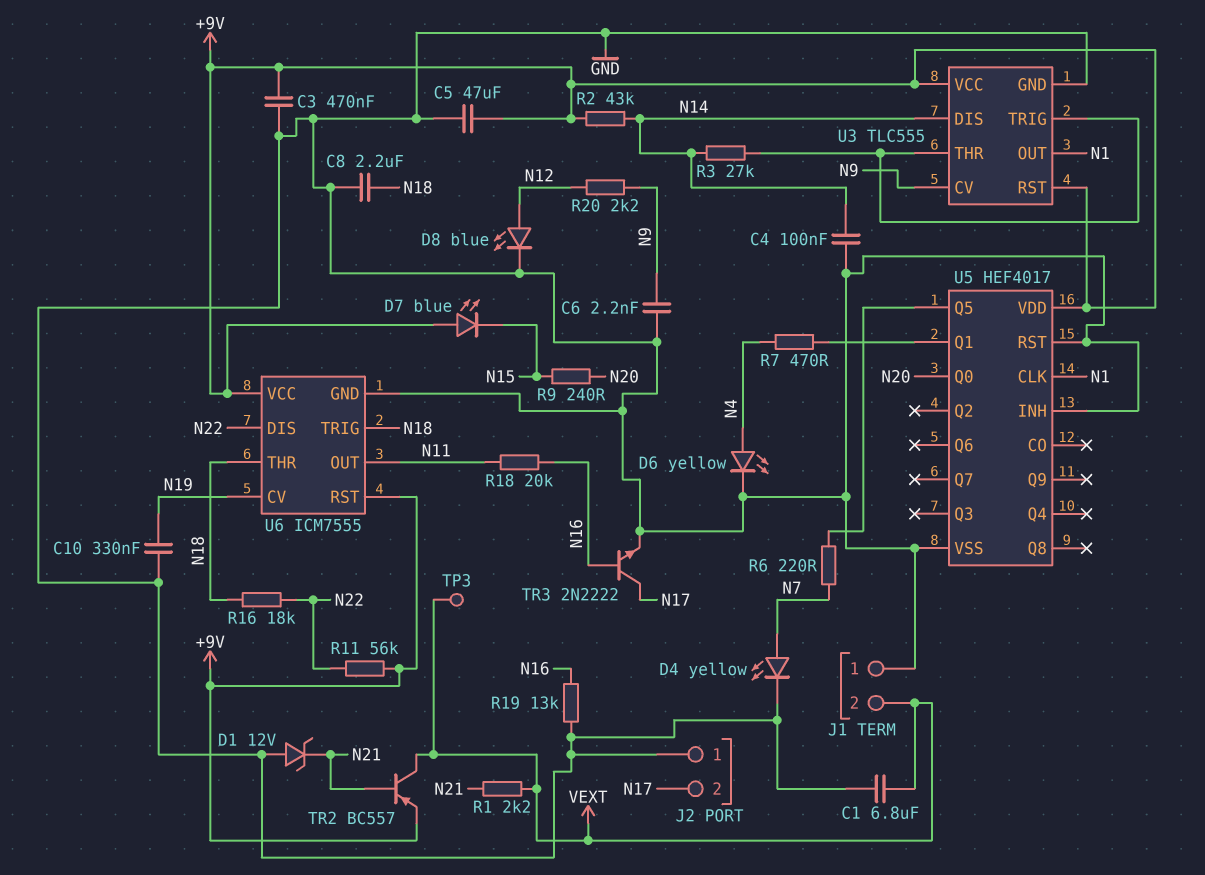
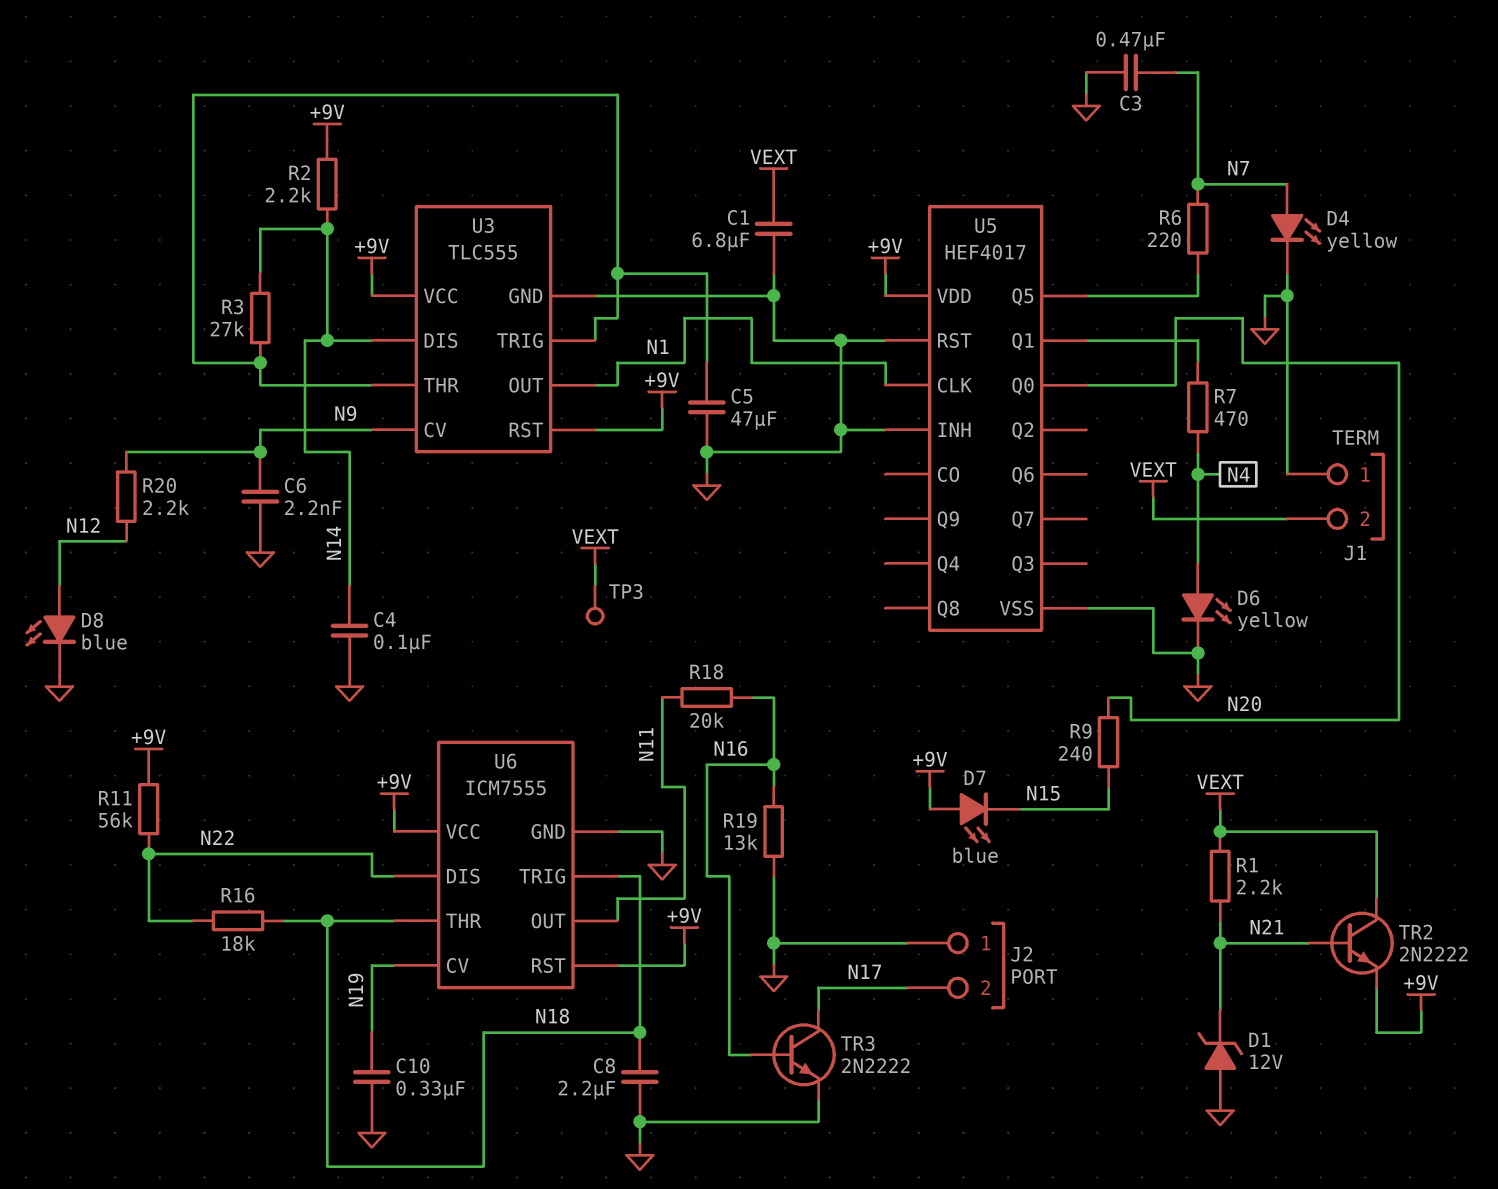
C3: 470nF (+9V, GND) -> 470nF (GND, N7)
C5: 47uF (+9V, GND) -> 47uF (GND, U3/THR)
R2: 43k (+9V, N14) -> 2.2k (+9V, N14)
TR2: PNP BC557 (B N21, C VEXT, E +9V) -> NPN 2N2222 (B N21, C VEXT, E +9V)

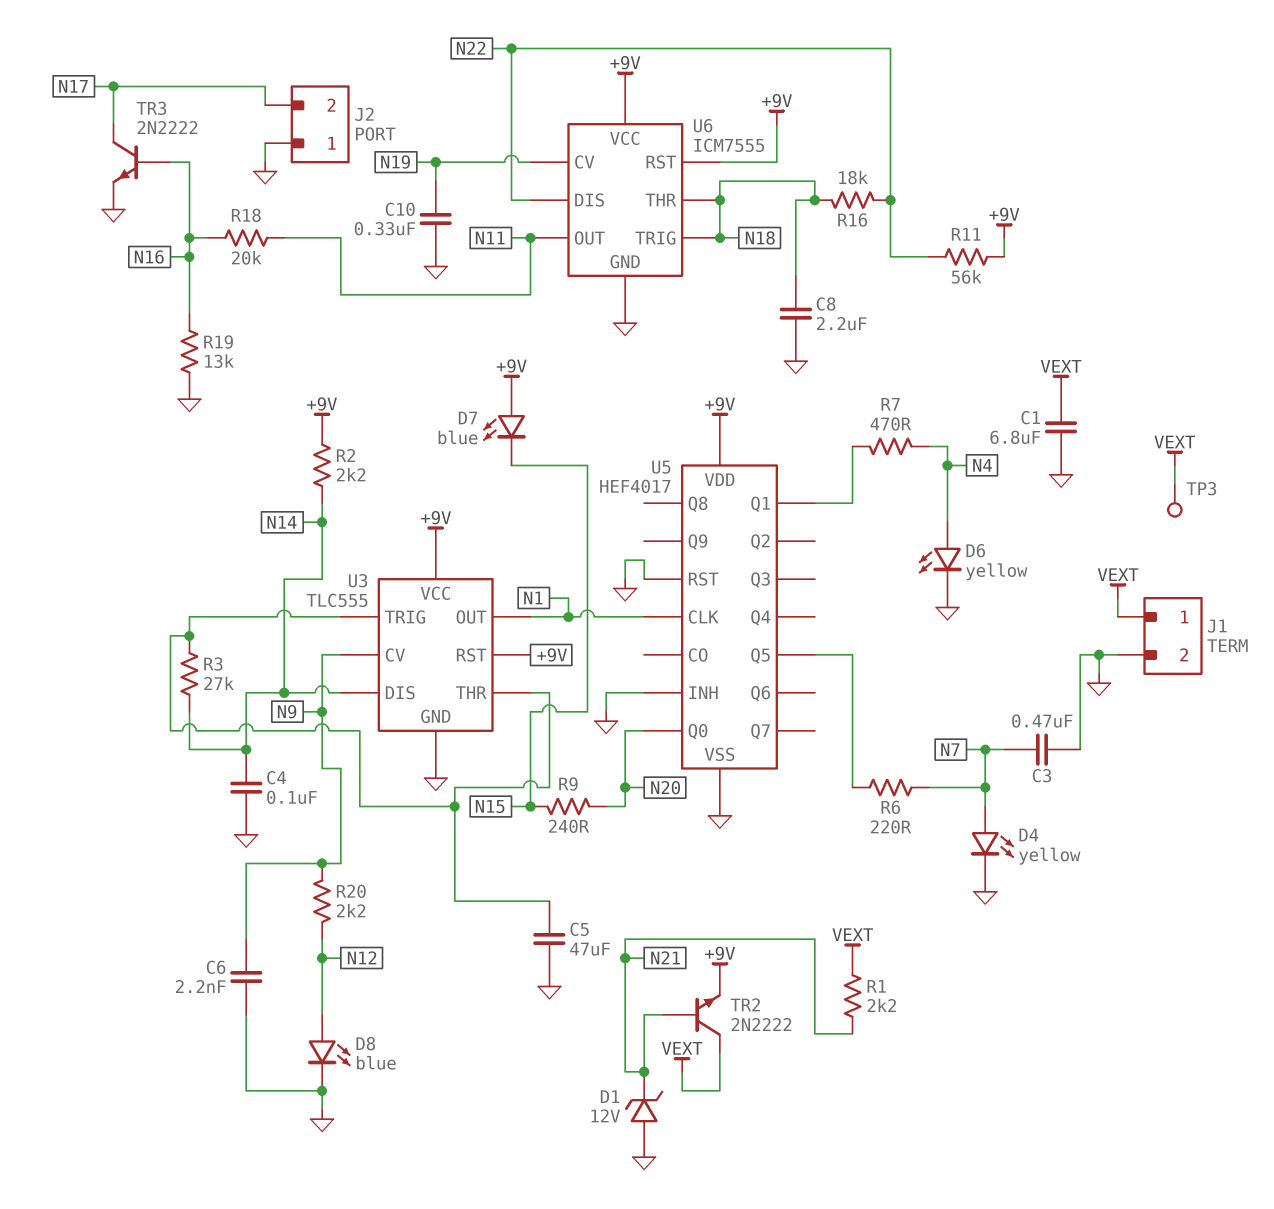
J1 pin 1: GND -> VEXT
J1 pin 2: VEXT -> GND

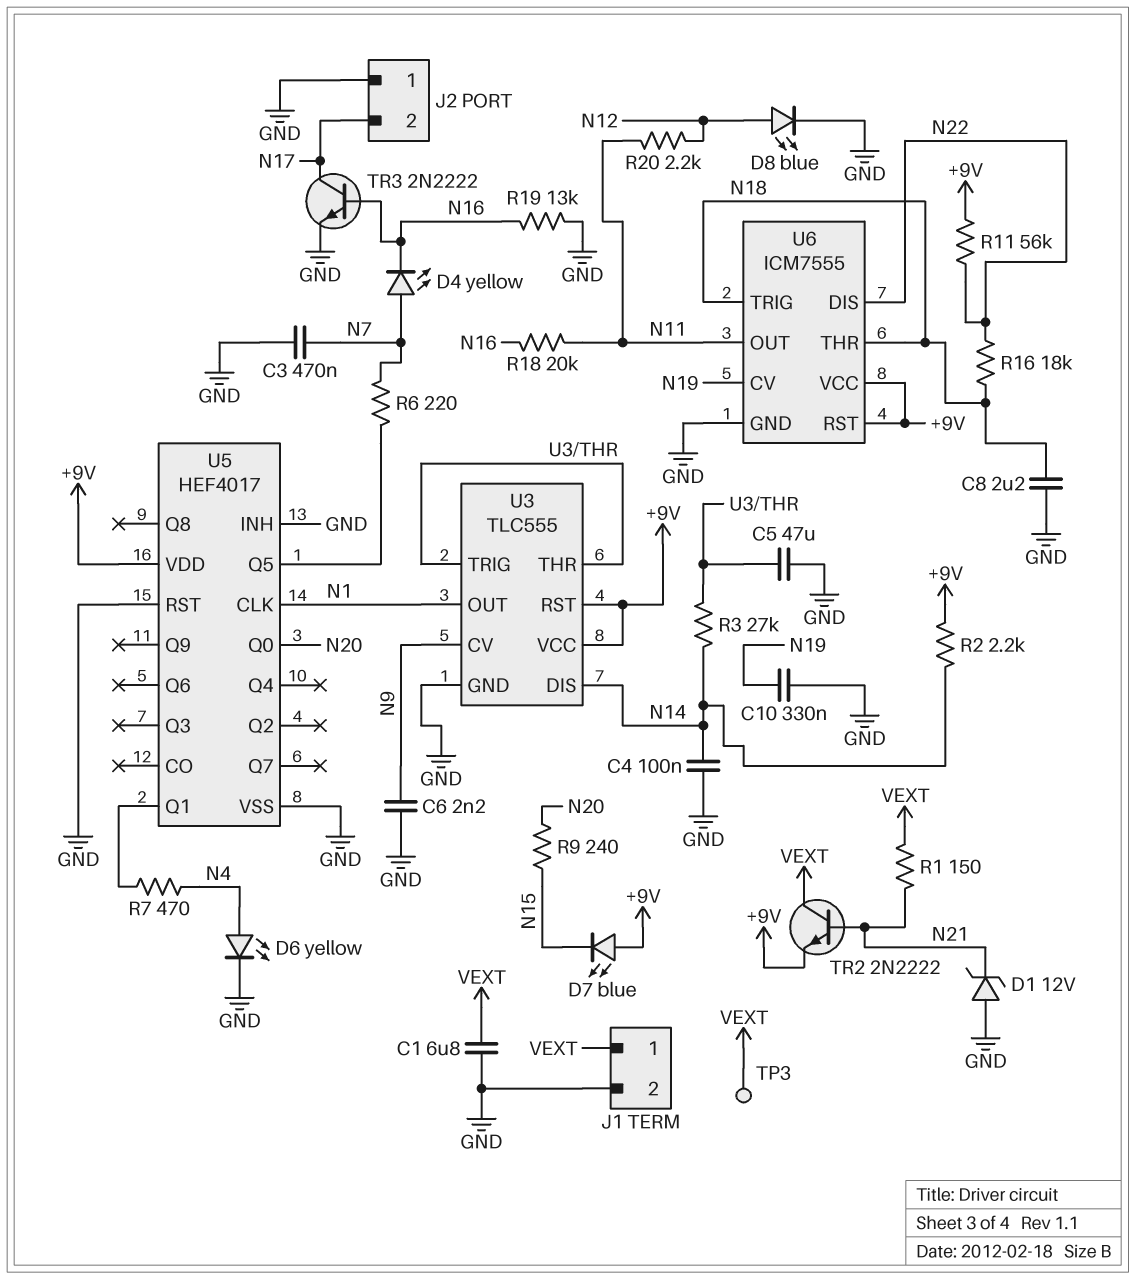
D4: LED yellow (A N7, K GND) -> LED yellow (A N7, K N16)
R1: 2.2k (N21, VEXT) -> 150 (N21, VEXT)
R20: 2.2k (N9, N12) -> 2.2k (N11, N12)

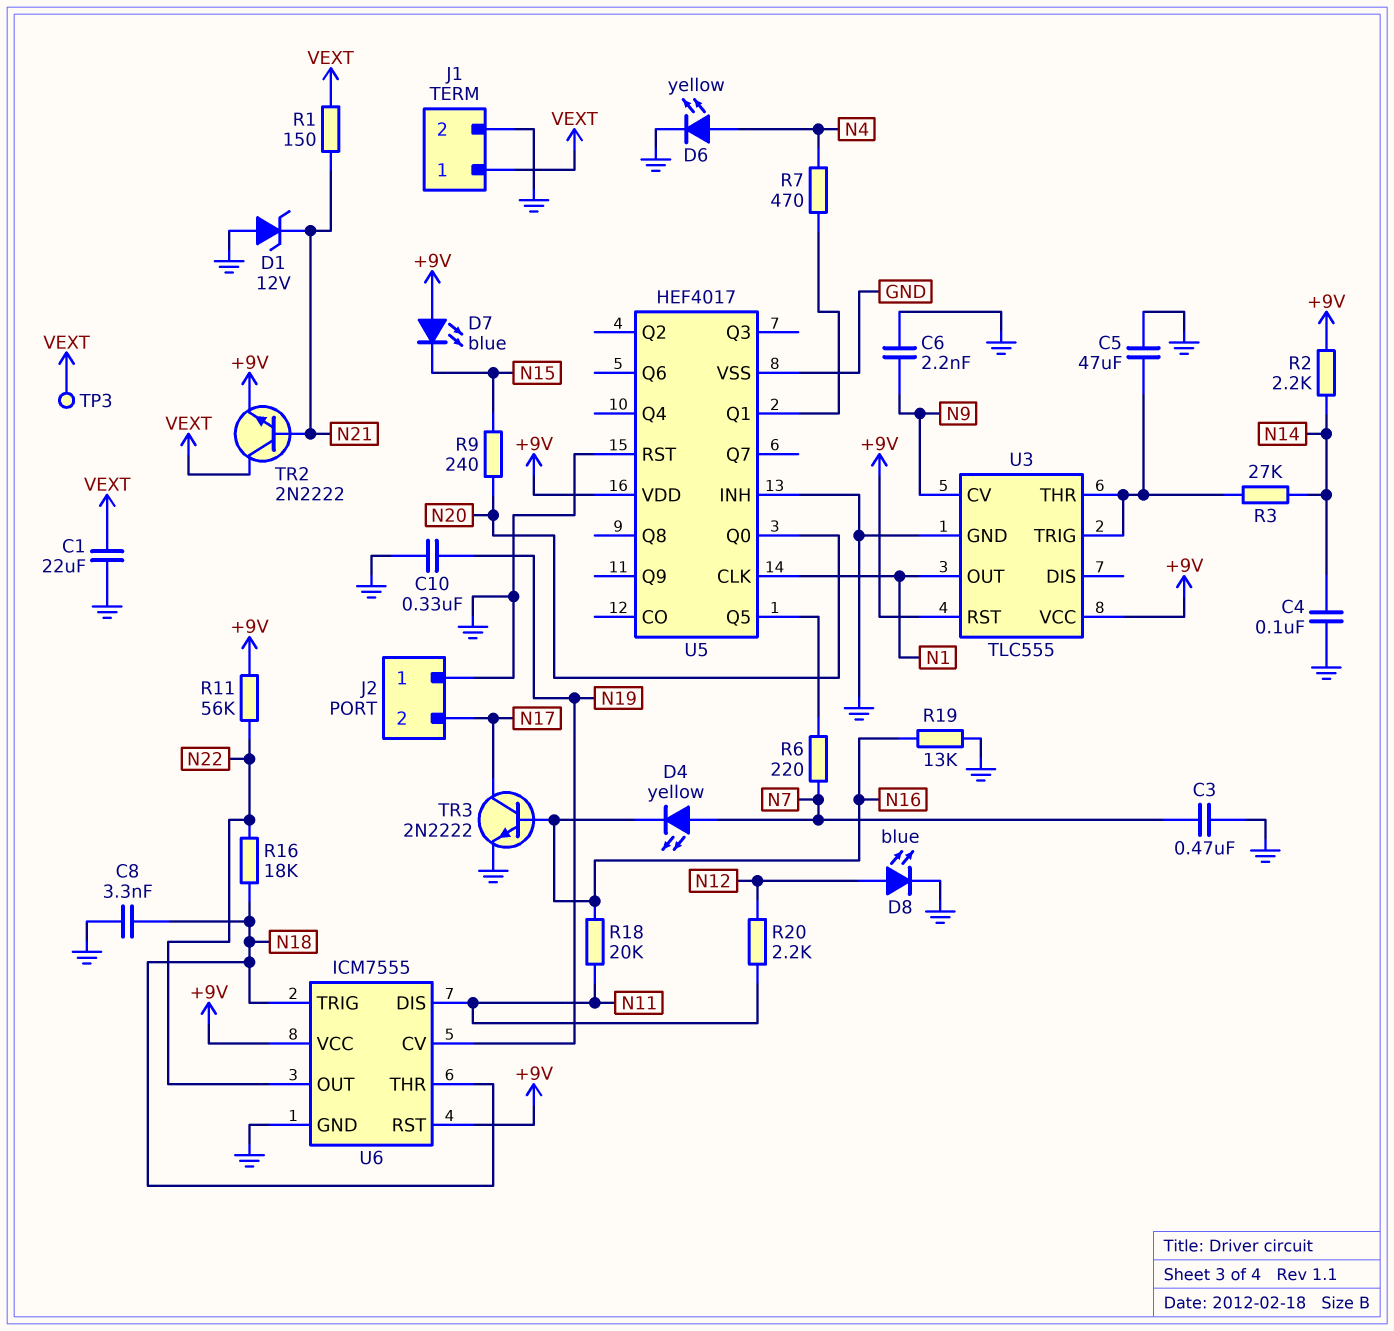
C1: 6.8uF (GND, VEXT) -> 22uF (GND, VEXT)
C8: 2.2uF (GND, N18) -> 3.3nF (GND, N18)
U3 pin DIS: N14 -> none
U6 pin DIS: N22 -> N11
U6 pin OUT: N11 -> N22

